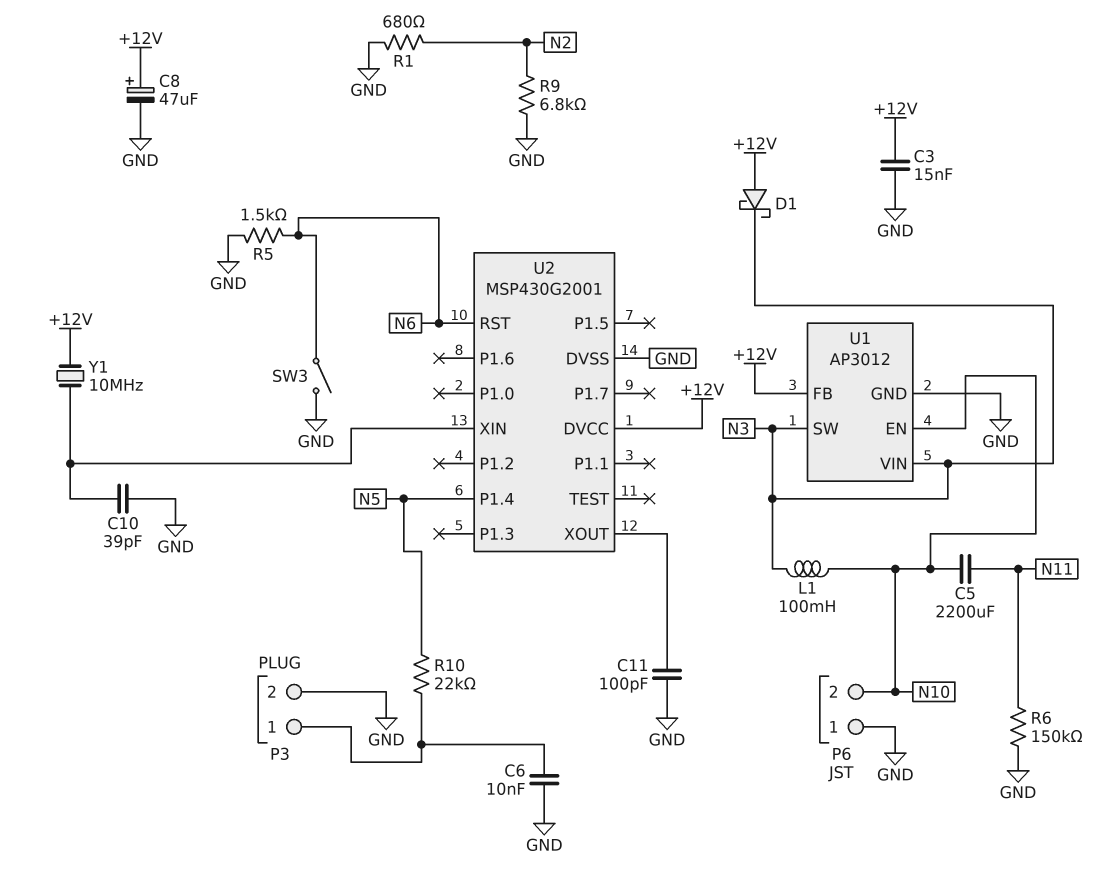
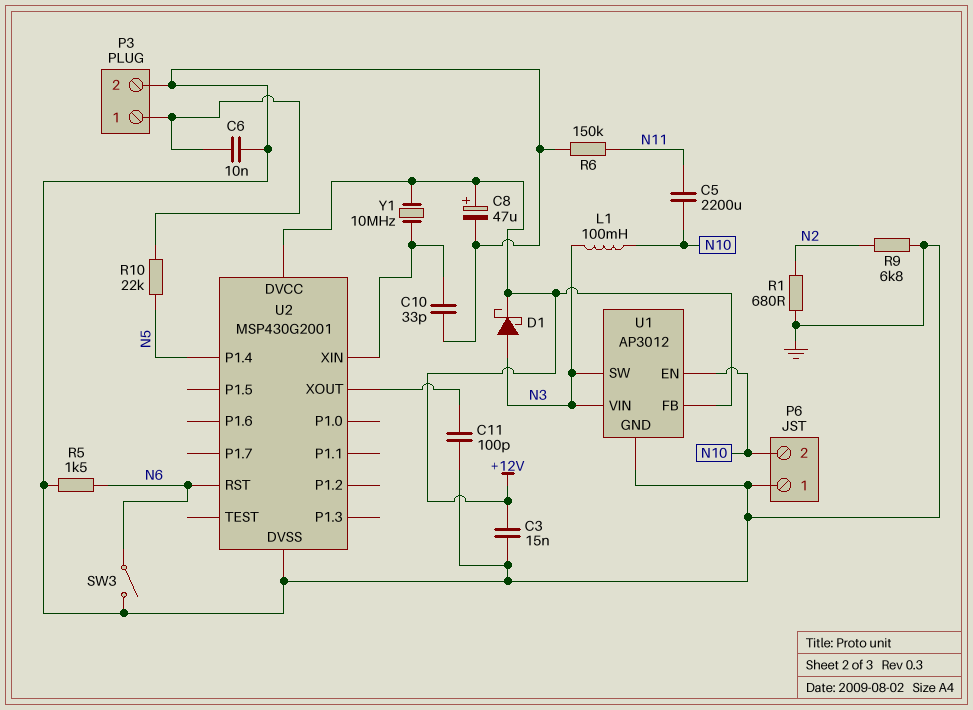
C10: 39pF (GND, U2/XIN) -> 33pF (GND, U2/XIN)
D1: schottky (A +12V, K N3) -> schottky (A N3, K +12V)

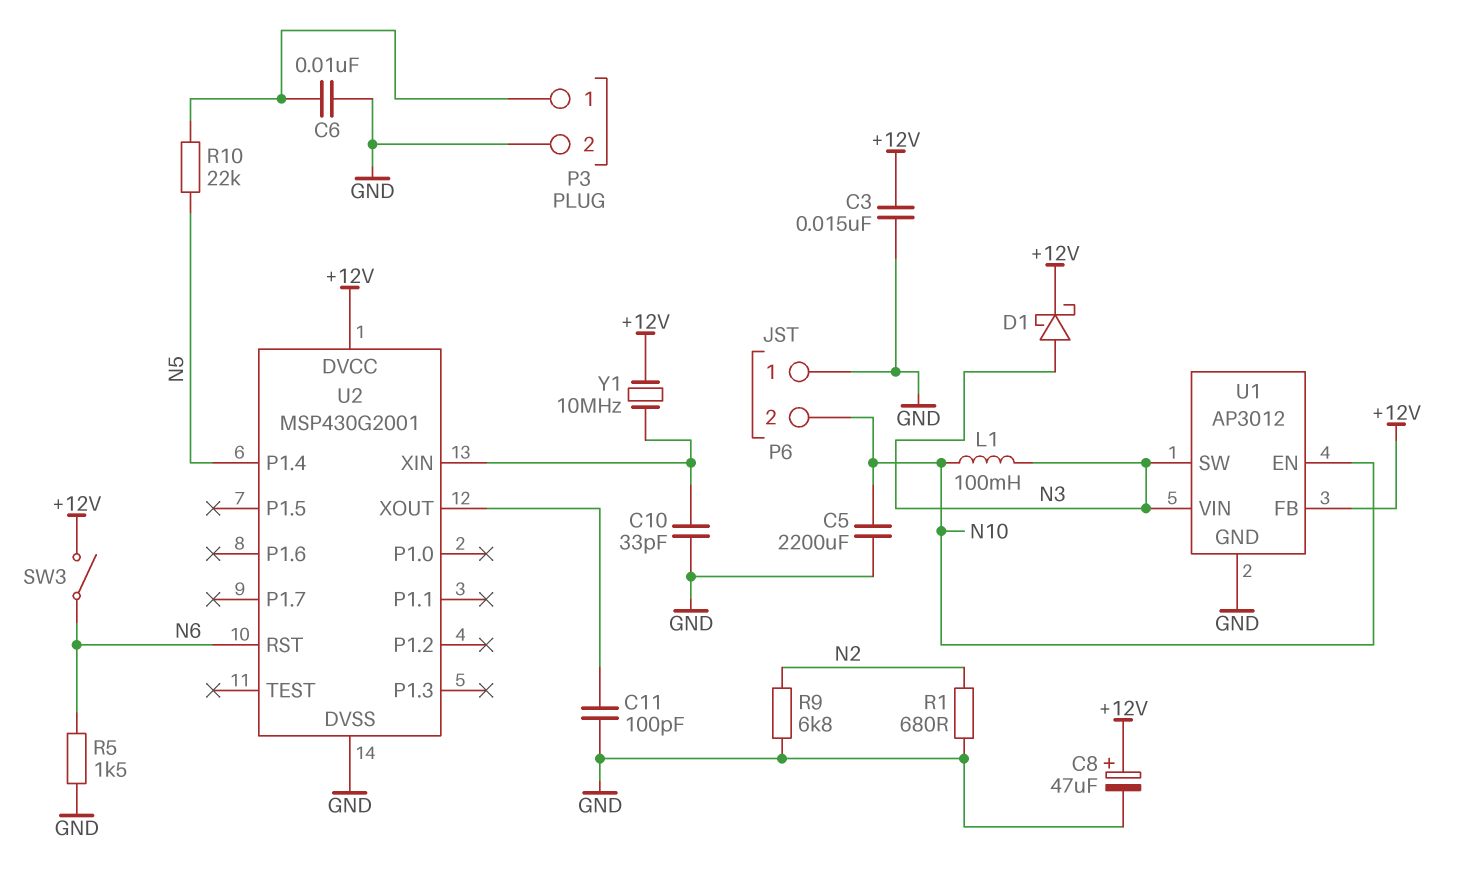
C5: 2200uF (N10, N11) -> 2200uF (GND, N10)
R6: 150k (GND, N11) -> none
SW3: switch (GND, N6) -> switch (+12V, N6)

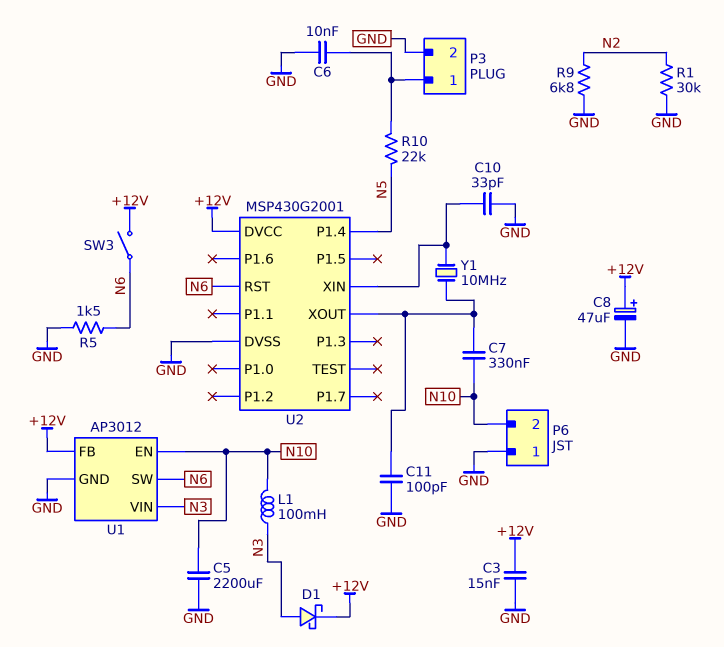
C7: none -> 330nF (N10, U2/XOUT)
R1: 680 (GND, N2) -> 30k (GND, N2)
U1 pin SW: N3 -> N6
Y1: 10MHz (+12V, U2/XIN) -> 10MHz (U2/XIN, U2/XOUT)

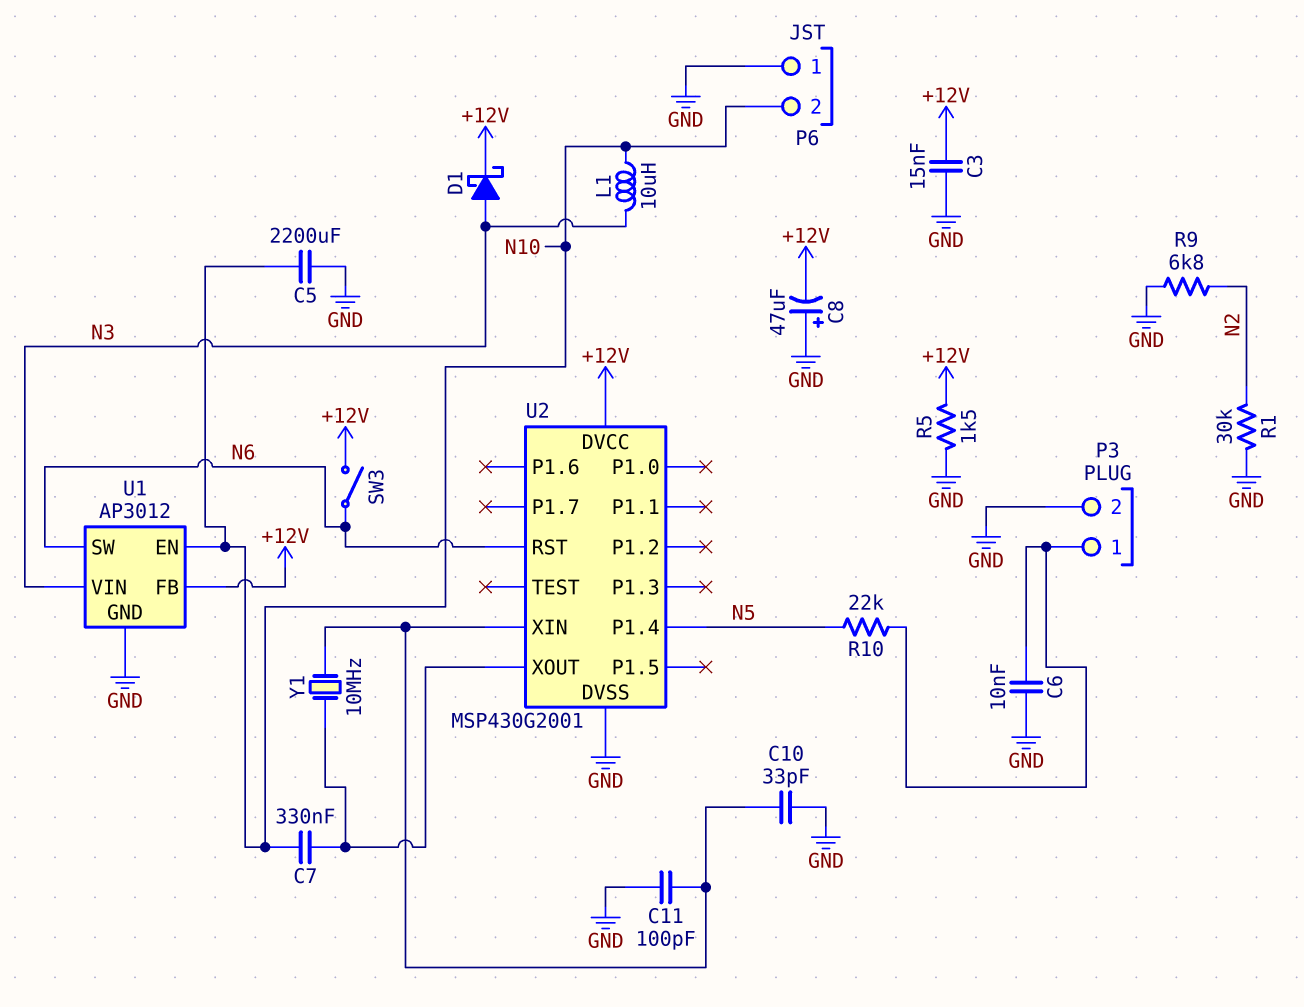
C8: 47uF (plus +12V, minus GND) -> 47uF (plus GND, minus +12V)
C11: 100pF (GND, U2/XOUT) -> 100pF (GND, U2/XIN)
L1: 100mH (N3, N10) -> 10uH (N3, N10)
R5: 1.5k (GND, N6) -> 1.5k (+12V, GND)

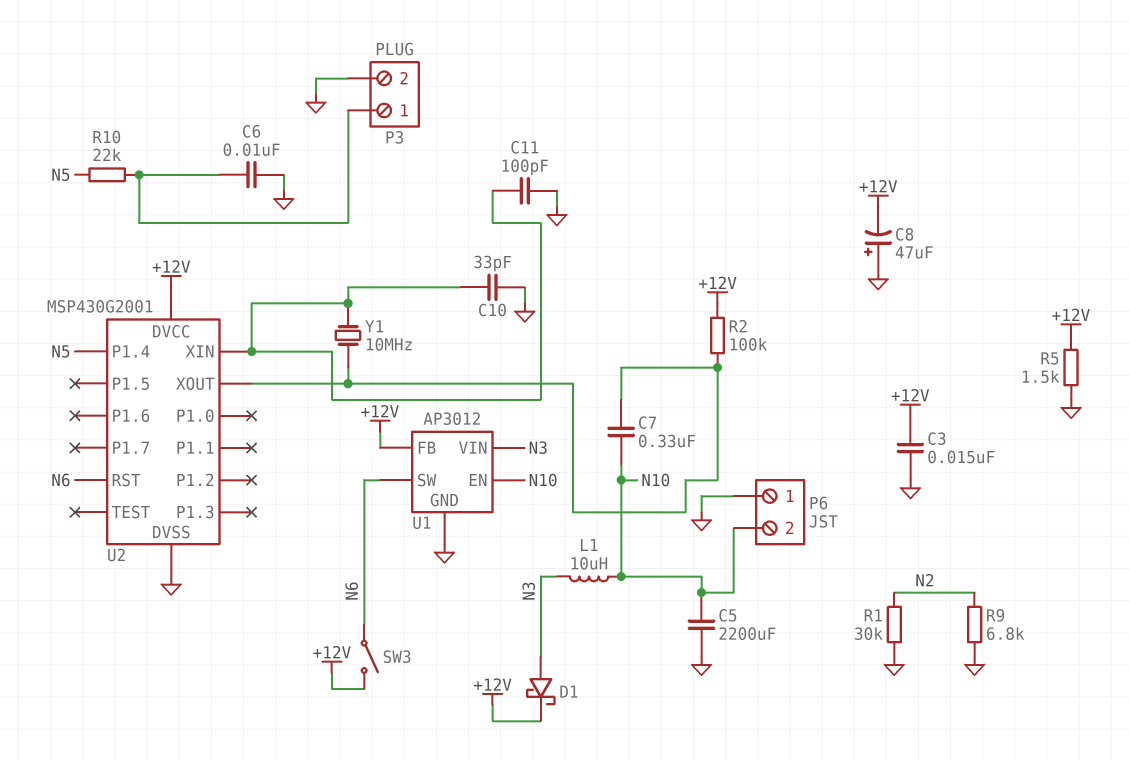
R2: none -> 100k (+12V, U2/XOUT)

